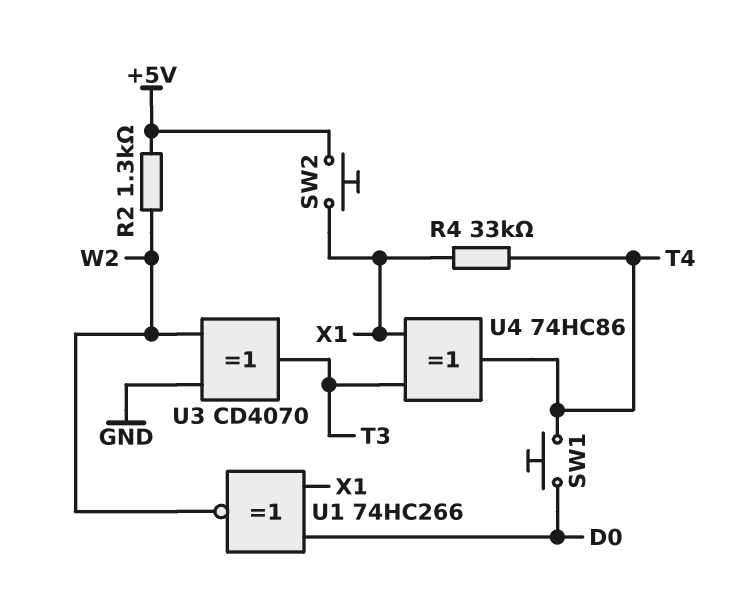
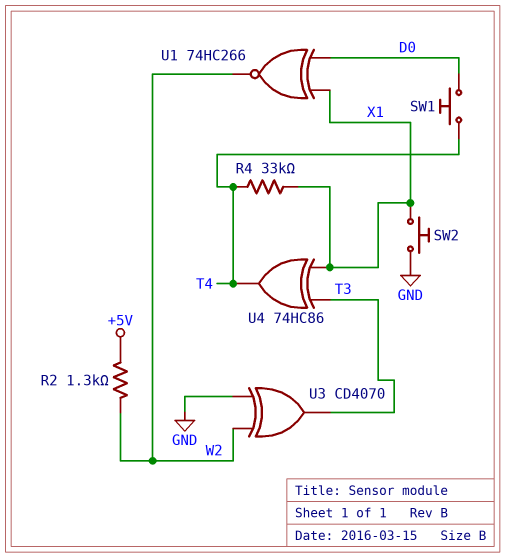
SW2: button (+5V, X1) -> button (GND, X1)

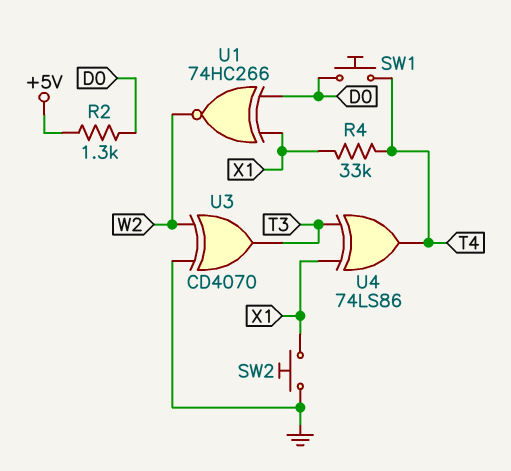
R2: 1.3k (+5V, W2) -> 1.3k (+5V, D0)
U4: XOR 74HC86 (in T3, in X1, out T4) -> XOR 74LS86 (in T3, in X1, out T4)

